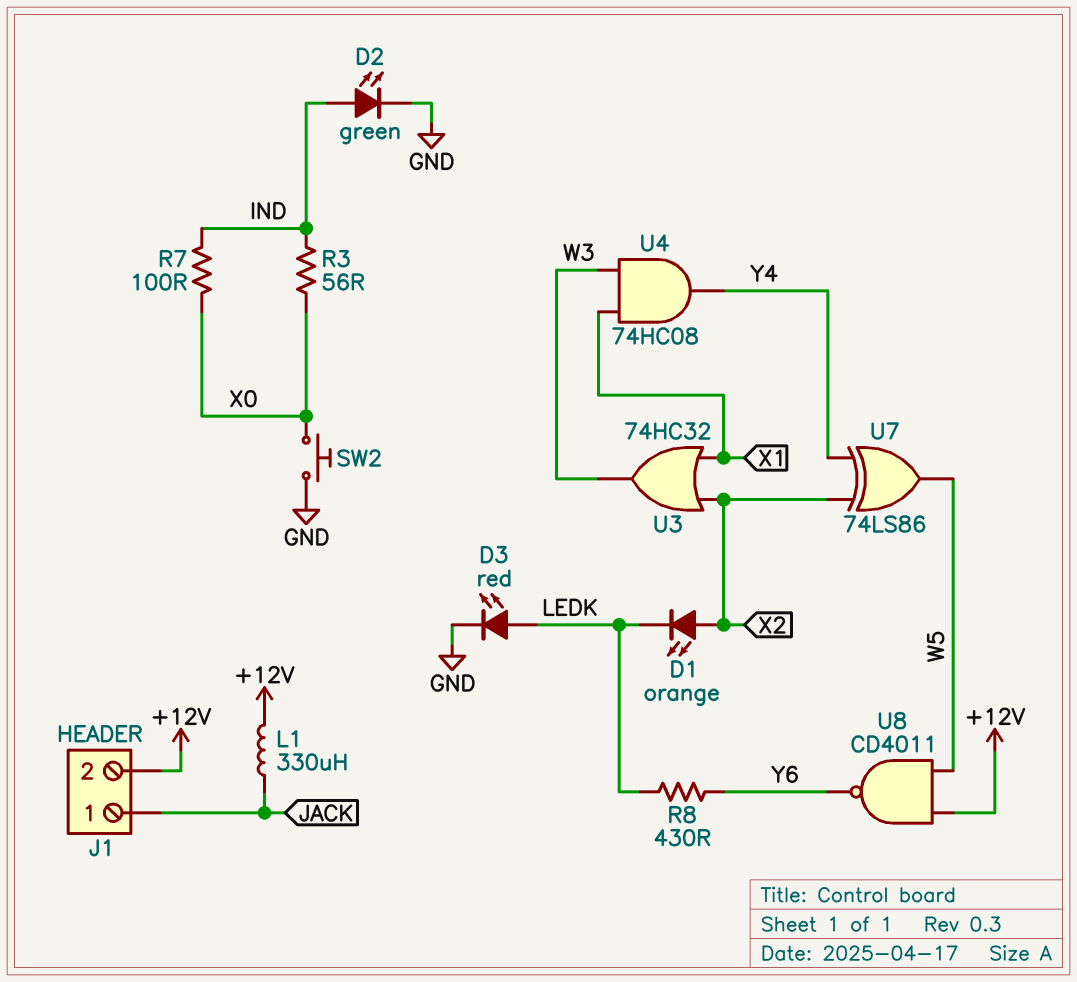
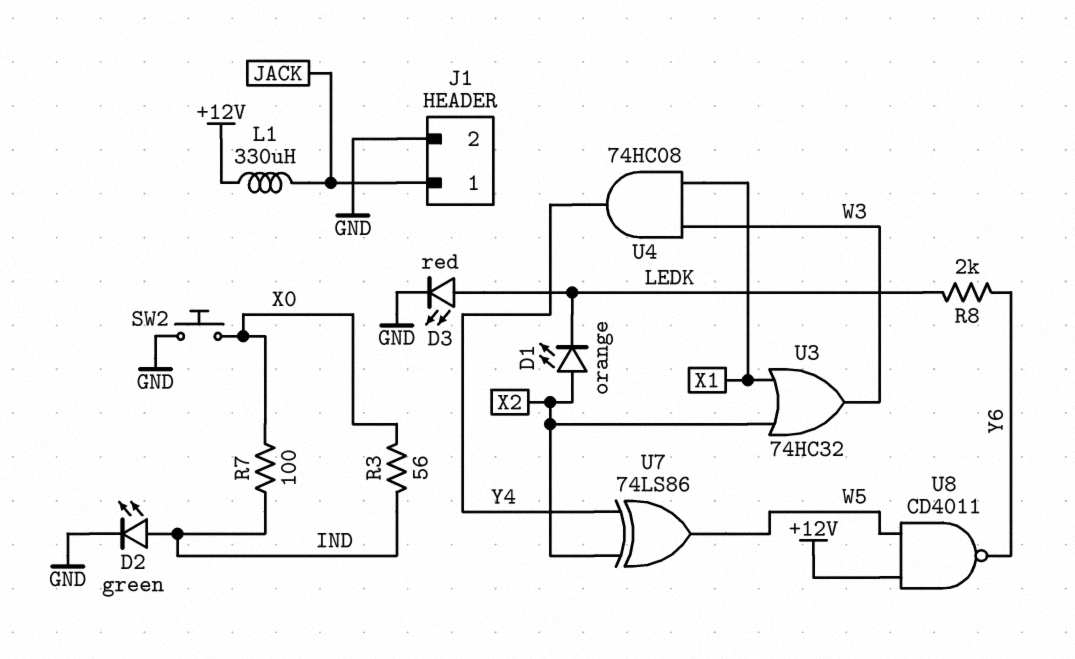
J1 pin 2: +12V -> GND
R8: 430 (LEDK, Y6) -> 2k (LEDK, Y6)

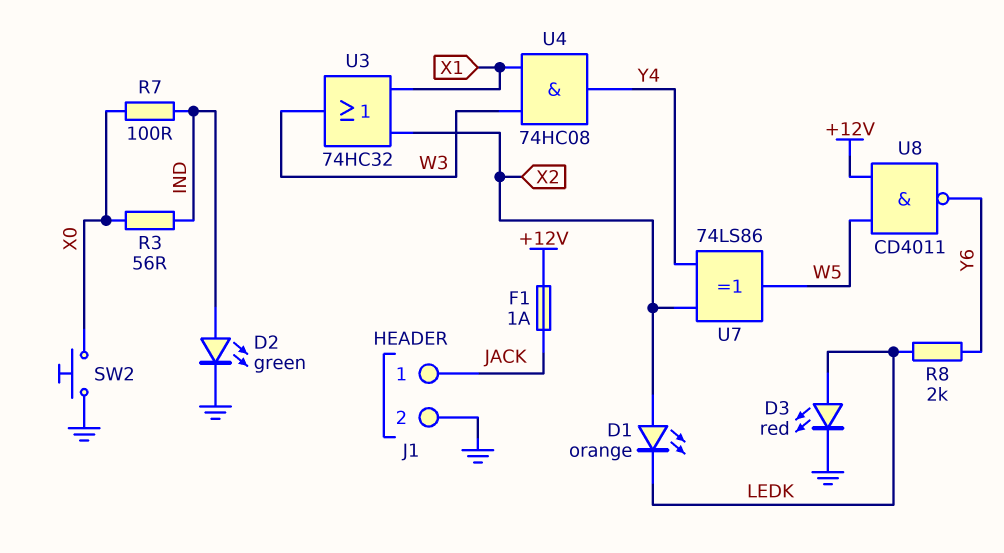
F1: none -> 1A (+12V, JACK)
L1: 330uH (+12V, JACK) -> none

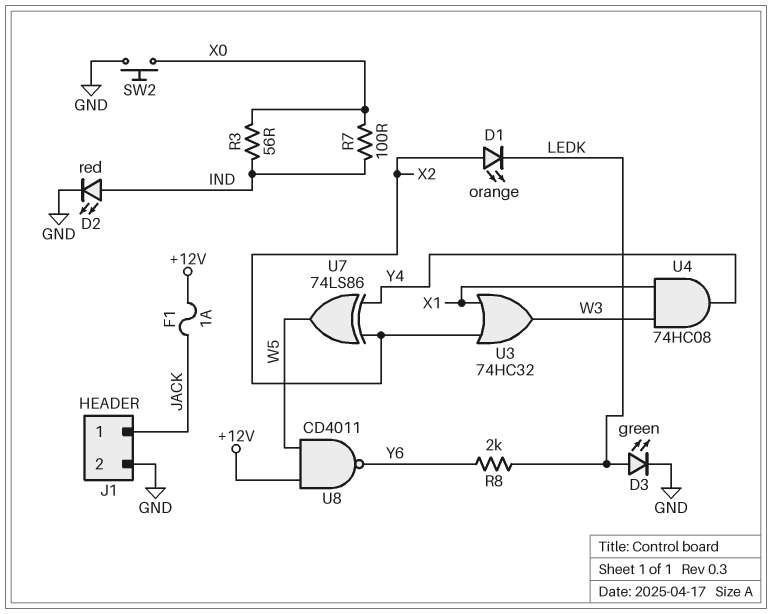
D2: LED green (A IND, K GND) -> LED red (A IND, K GND)
D3: LED red (A LEDK, K GND) -> LED green (A LEDK, K GND)

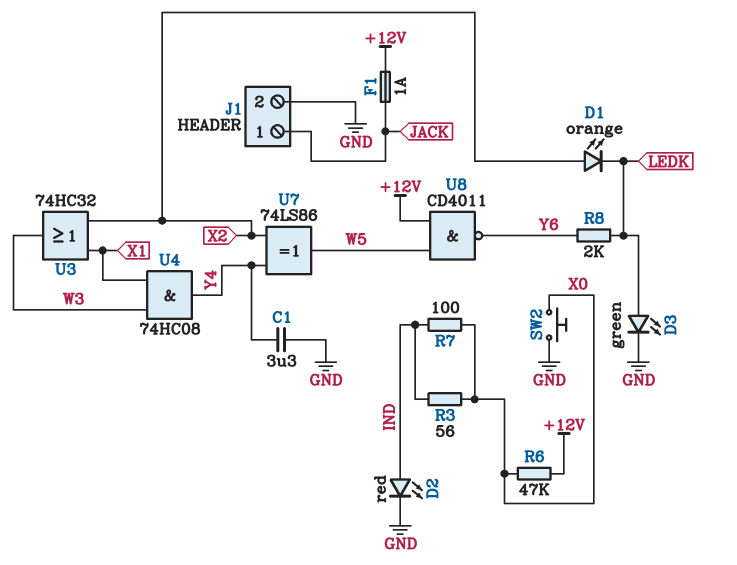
C1: none -> 3.3uF (GND, Y4)
R6: none -> 47k (+12V, X0)

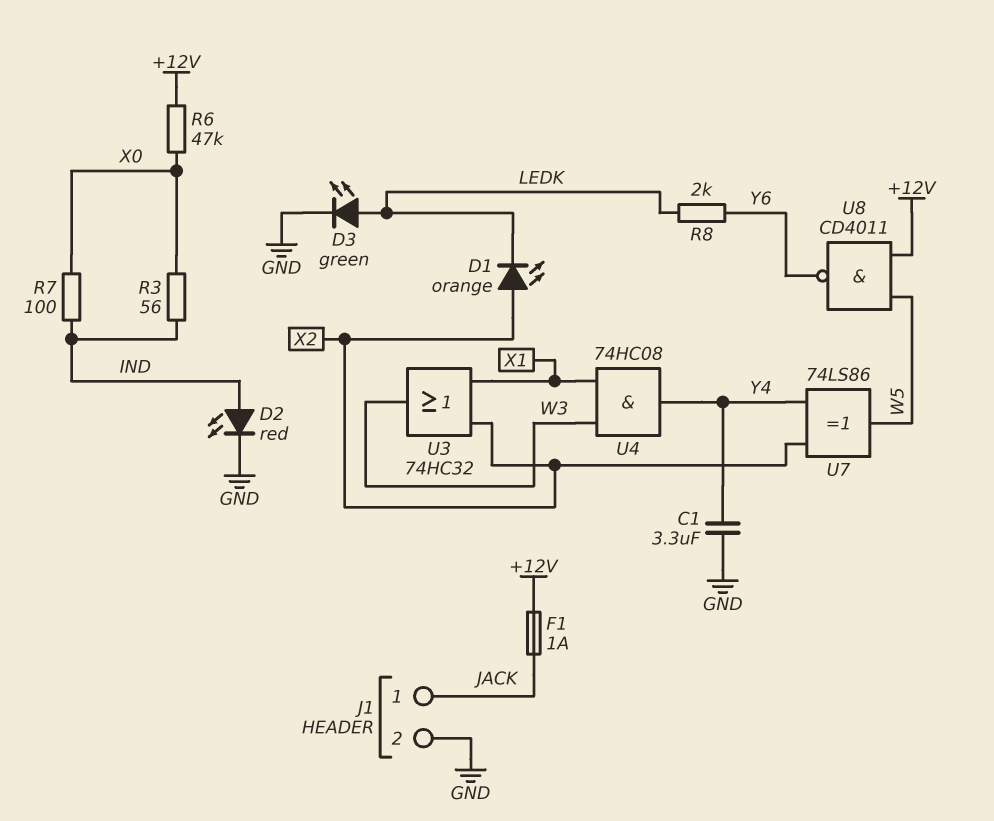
SW2: button (GND, X0) -> none

